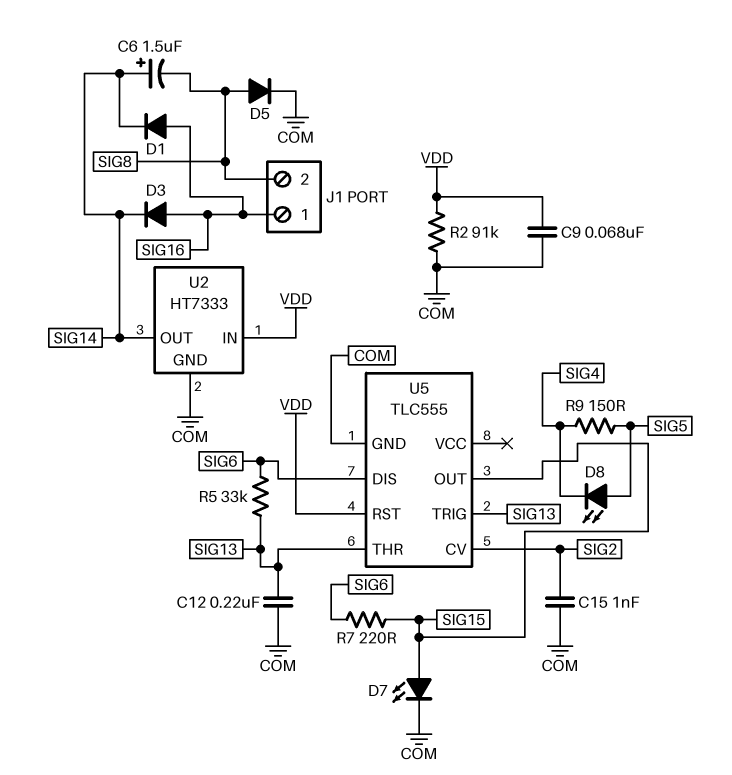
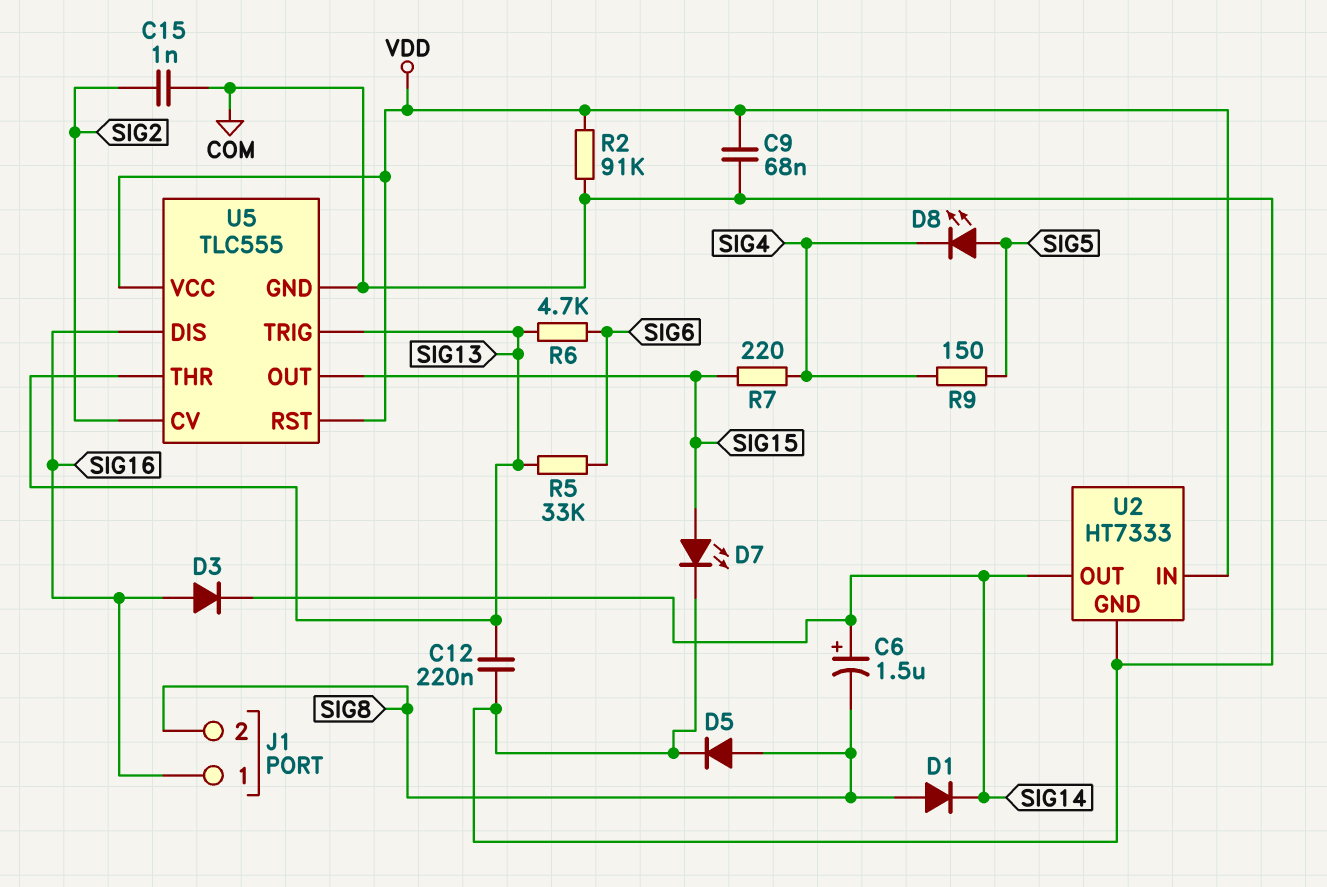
D1: diode (A SIG16, K SIG14) -> diode (A SIG8, K SIG14)
R6: none -> 4.7k (SIG6, SIG13)
R7: 220 (SIG6, SIG15) -> 220 (SIG4, SIG15)
U5 pin DIS: SIG6 -> SIG16
U5 pin VCC: none -> VDD

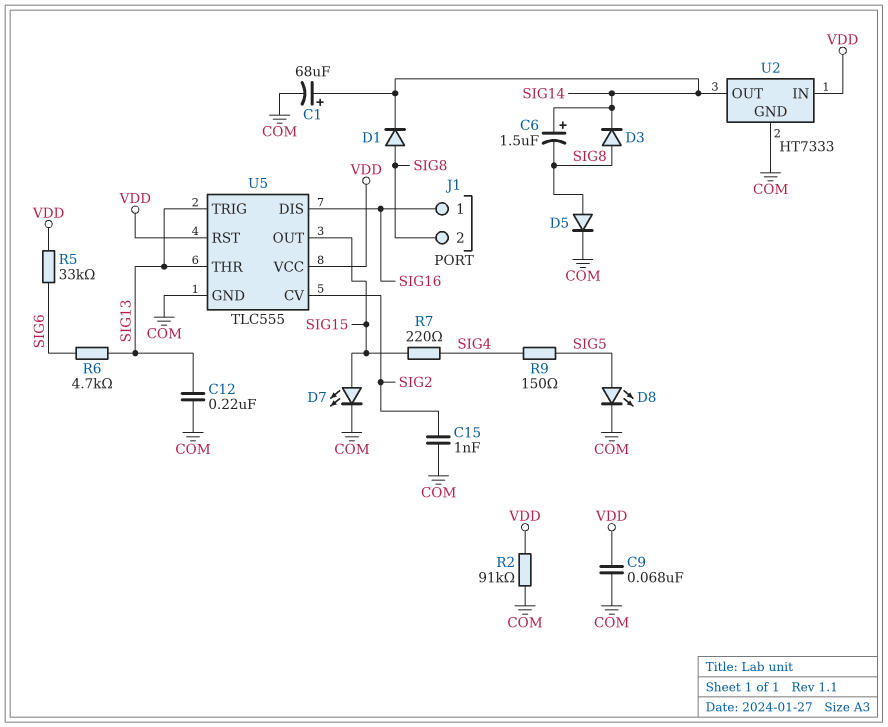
C1: none -> 68uF (plus SIG14, minus COM)
D3: diode (A SIG16, K SIG14) -> diode (A SIG8, K SIG14)
D8: LED (A SIG5, K SIG4) -> LED (A SIG5, K COM)
R5: 33k (SIG6, SIG13) -> 33k (SIG6, VDD)

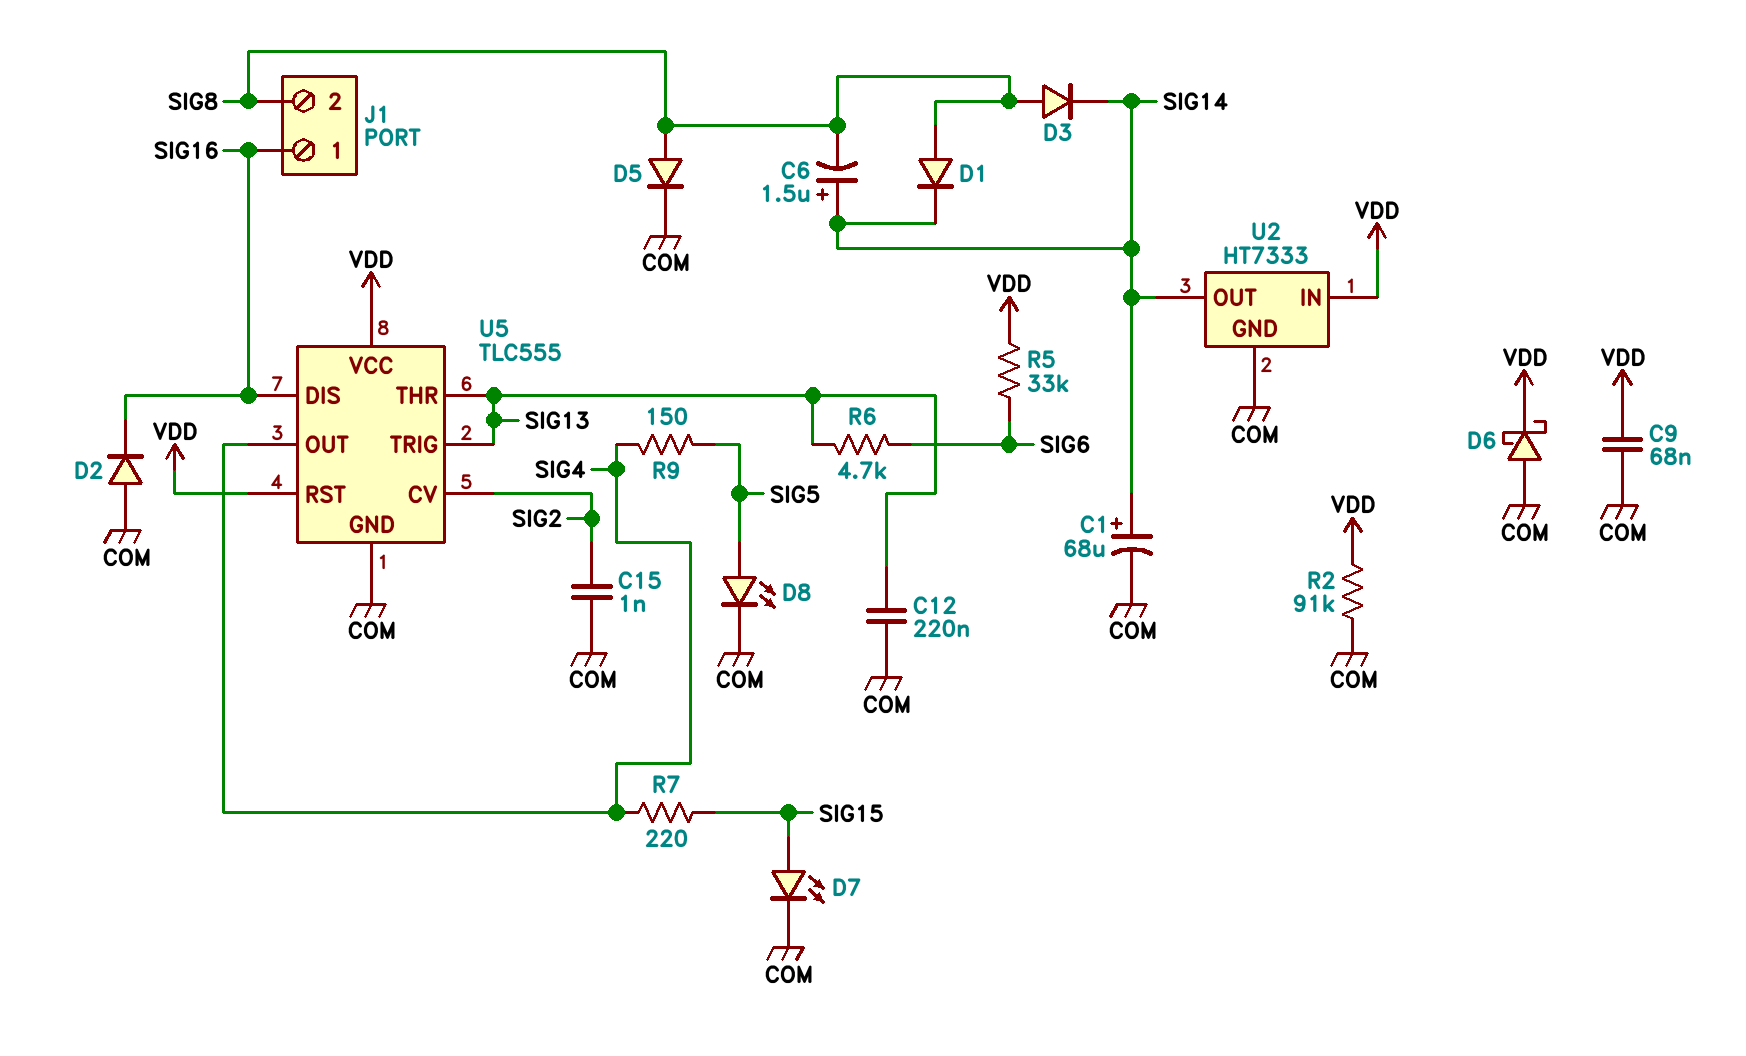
D2: none -> diode (A COM, K SIG16)
D6: none -> schottky (A COM, K VDD)
U5 pin OUT: SIG15 -> SIG4

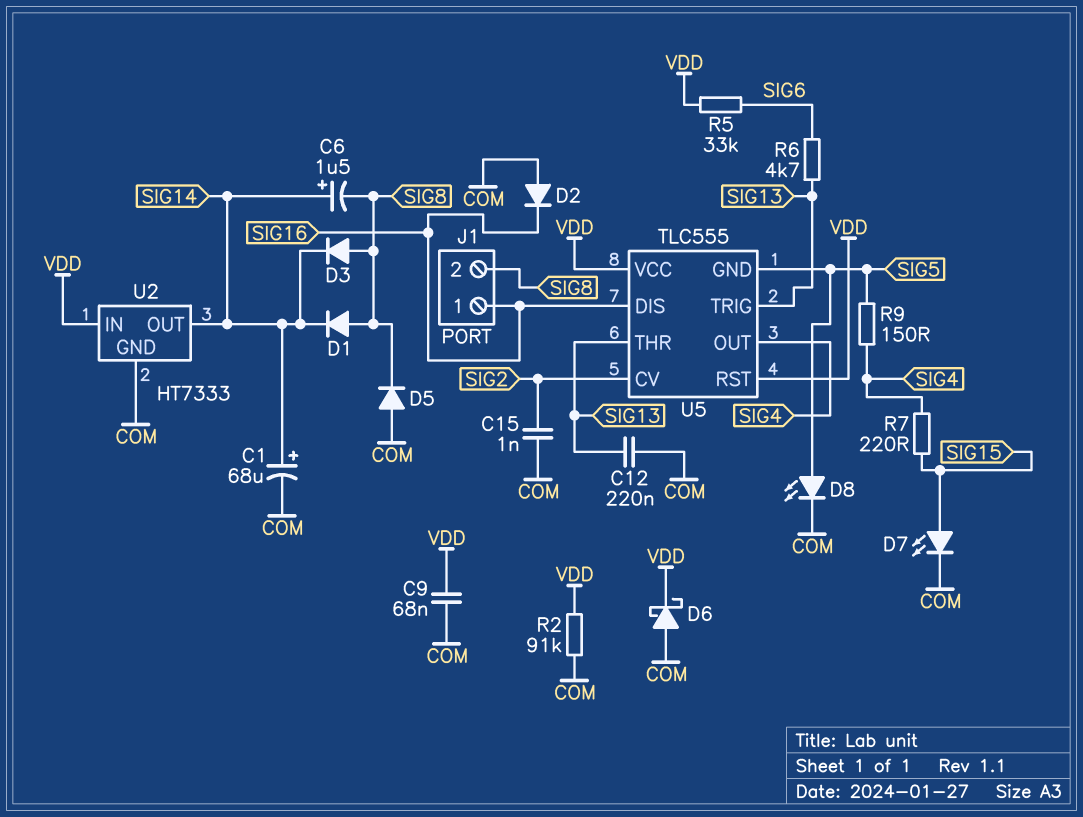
D5: diode (A SIG8, K COM) -> diode (A COM, K SIG8)
U5 pin GND: COM -> SIG5

